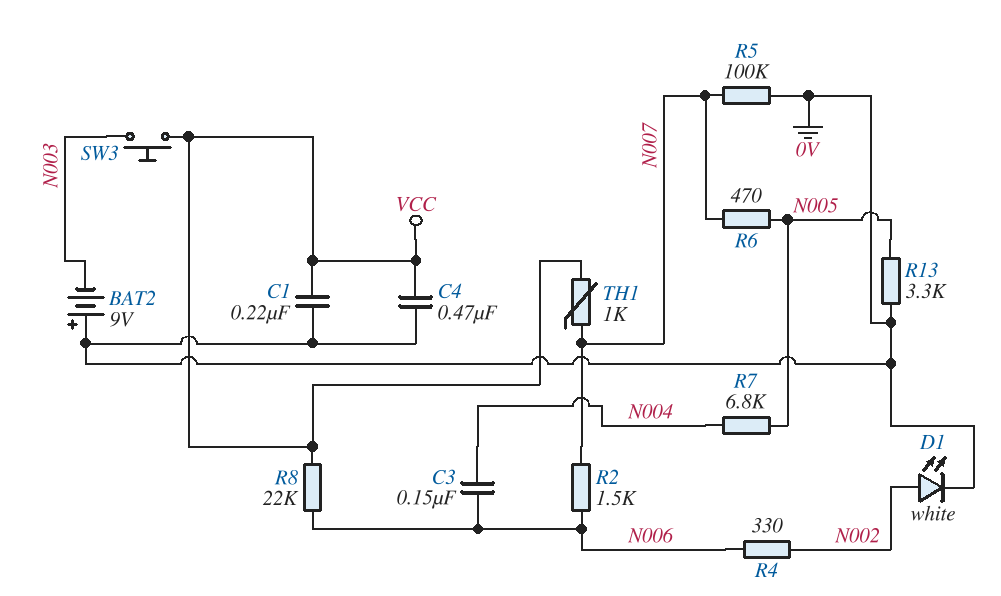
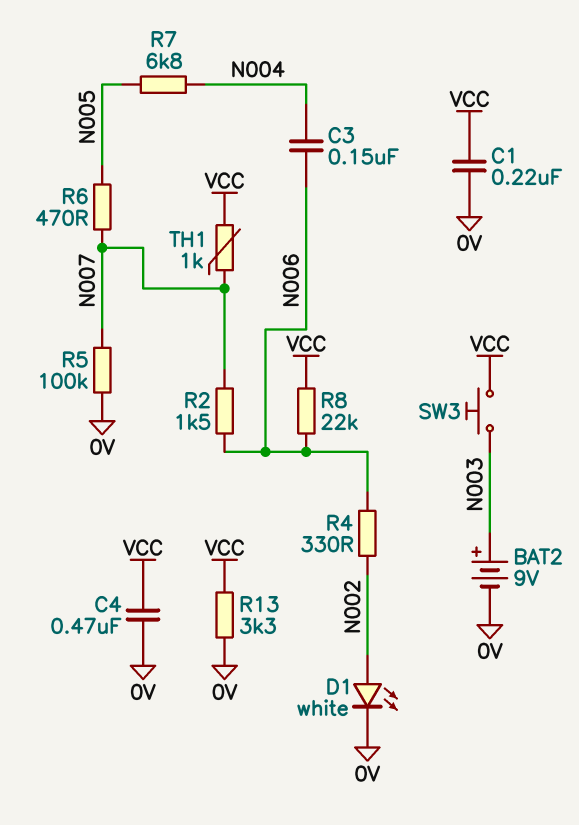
BAT2: 9V (plus 0V, minus N003) -> 9V (plus N003, minus 0V)
R13: 3.3k (0V, N005) -> 3.3k (0V, VCC)

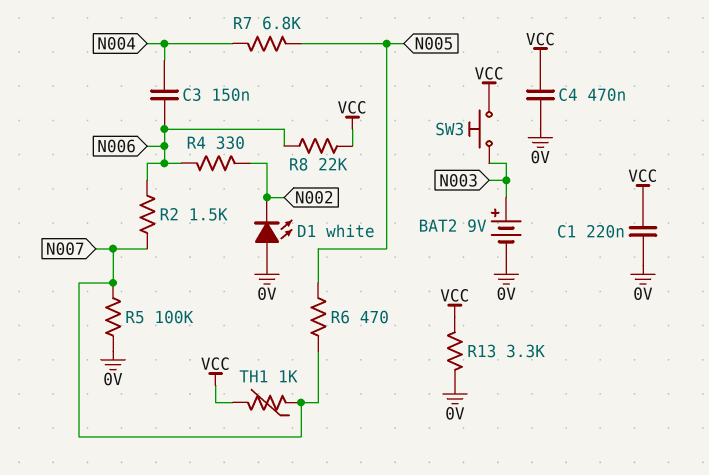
D1: LED white (A N002, K 0V) -> LED white (A 0V, K N002)

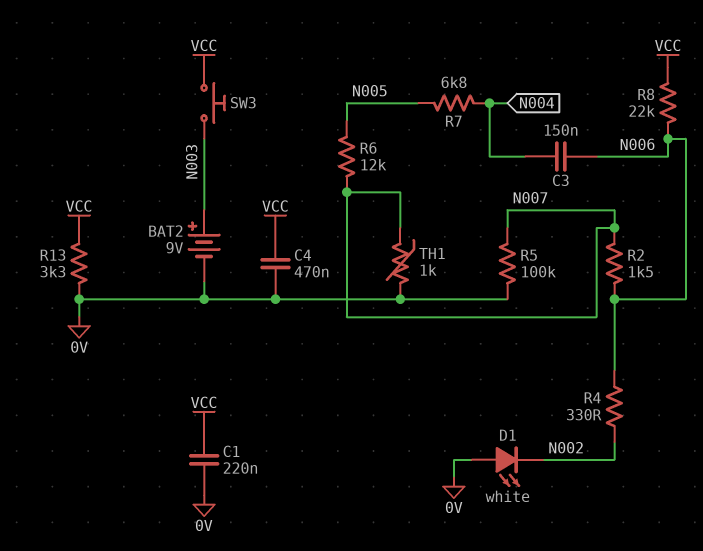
R6: 470 (N005, N007) -> 12k (N005, N007)
TH1: 1k (N007, VCC) -> 1k (0V, N007)

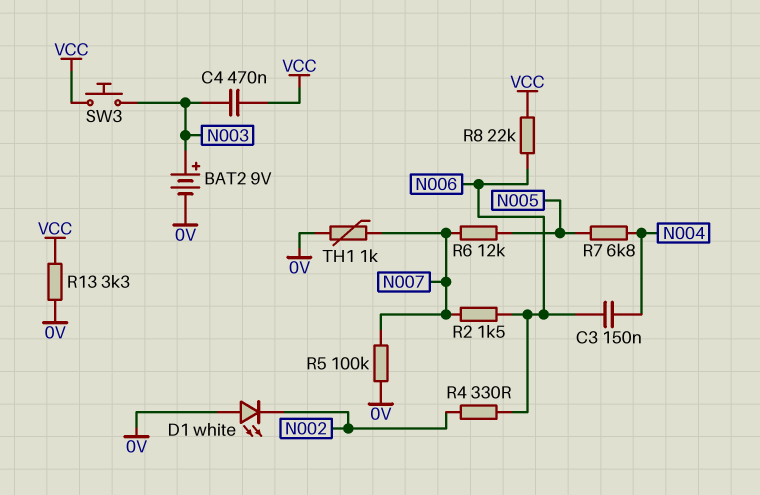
C1: 220nF (0V, VCC) -> none
C4: 470nF (0V, VCC) -> 470nF (N003, VCC)

